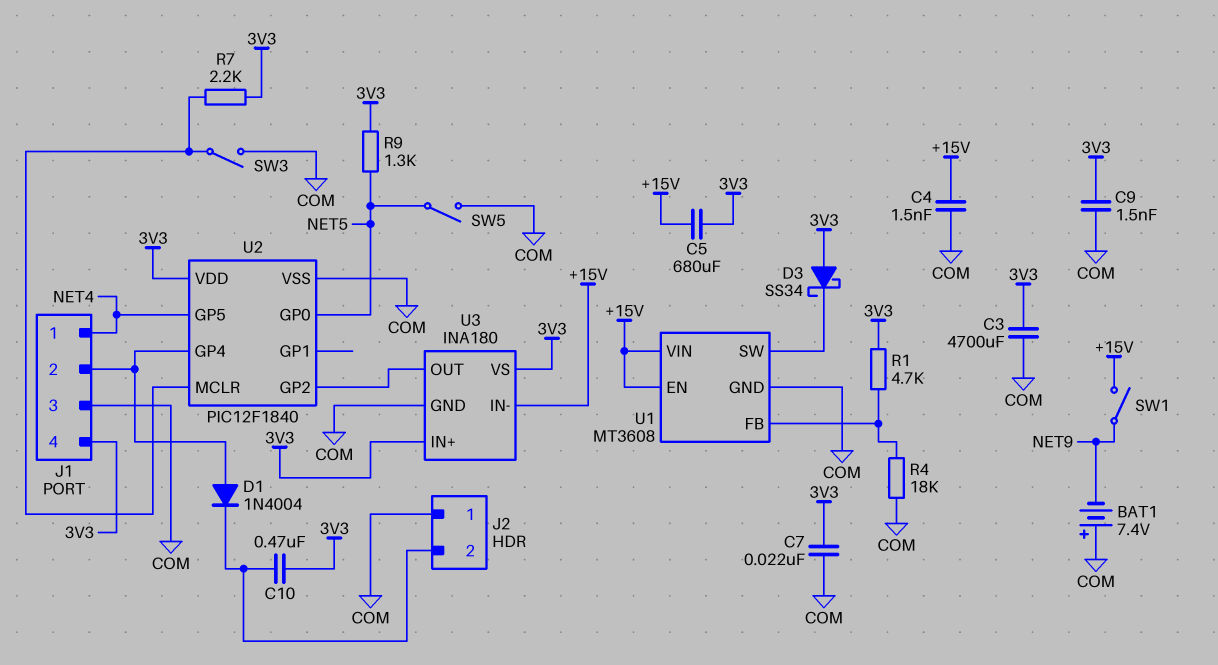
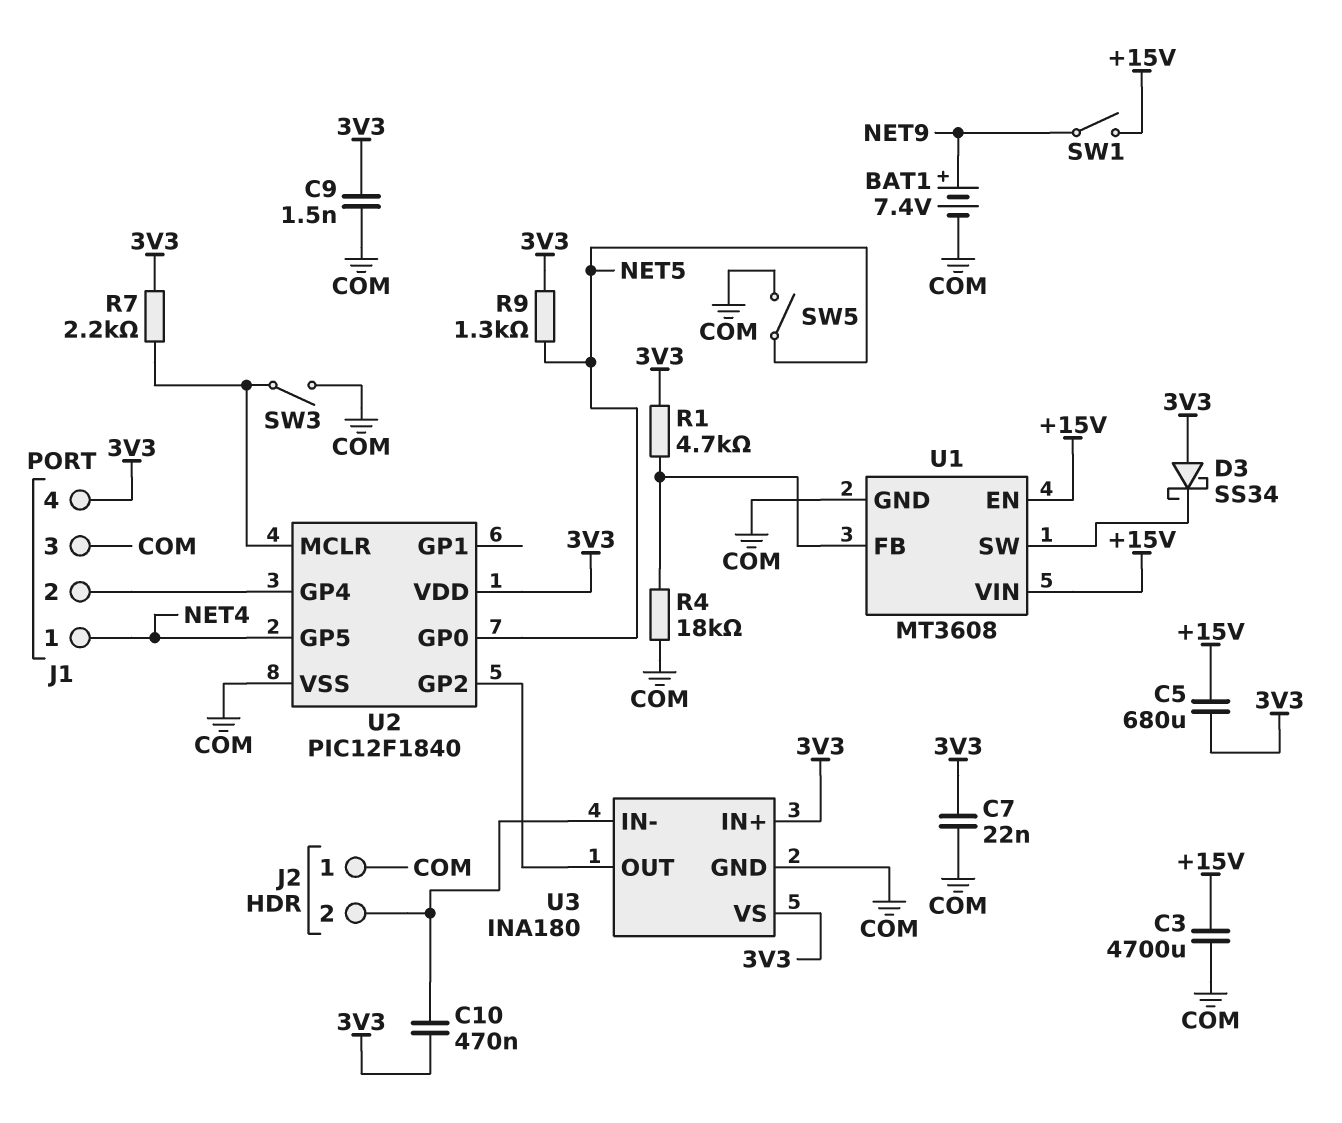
BAT1: 7.4V (plus COM, minus NET9) -> 7.4V (plus NET9, minus COM)
C3: 4700uF (3V3, COM) -> 4700uF (+15V, COM)
C4: 1.5nF (+15V, COM) -> none
D1: diode 1N4004 (A J1/2, K J2/2) -> none
U3 pin IN-: +15V -> J2/2

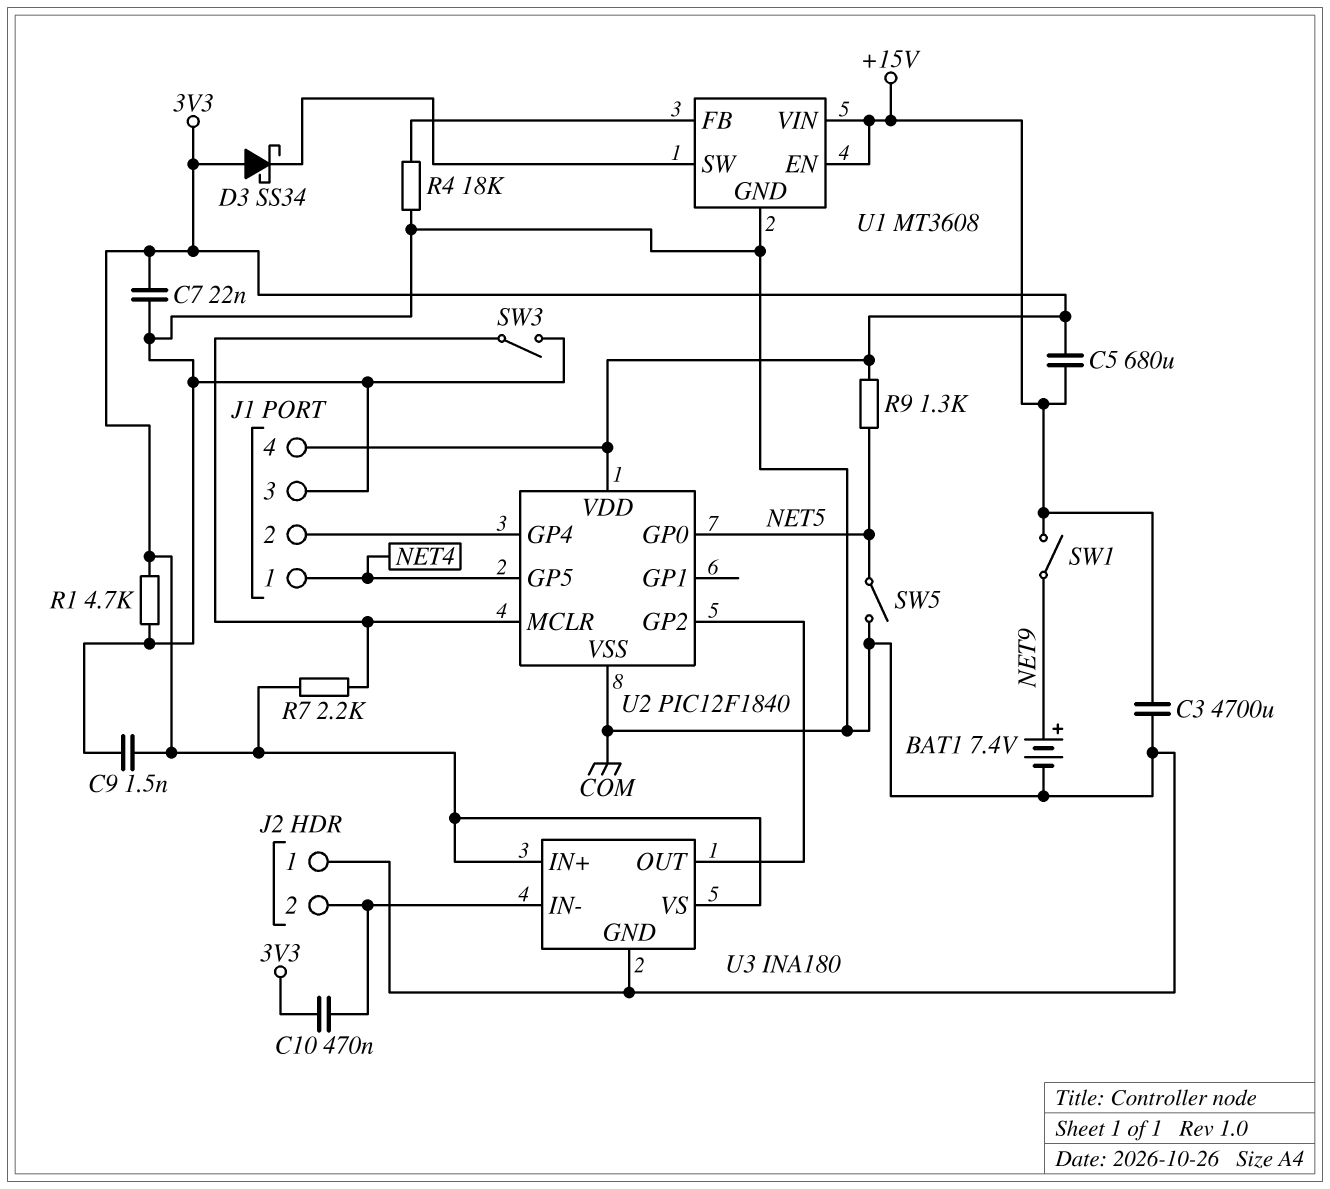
R1: 4.7k (3V3, U1/FB) -> 4.7k (3V3, COM)

